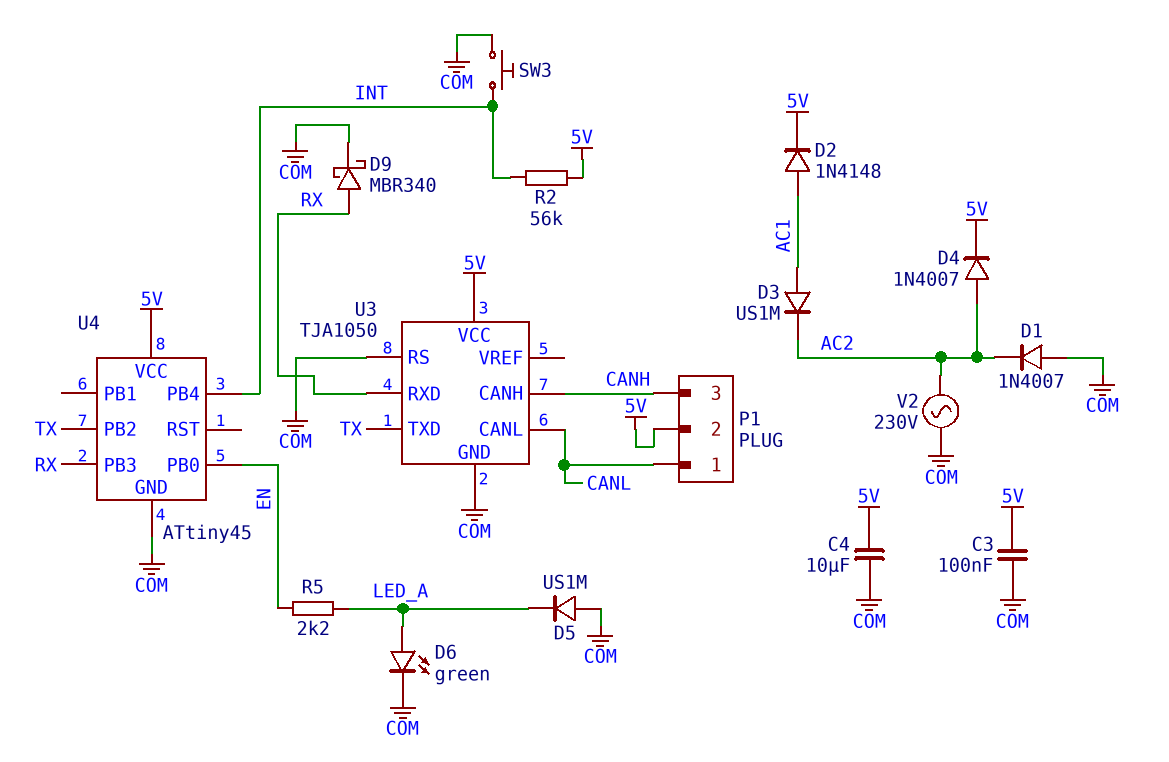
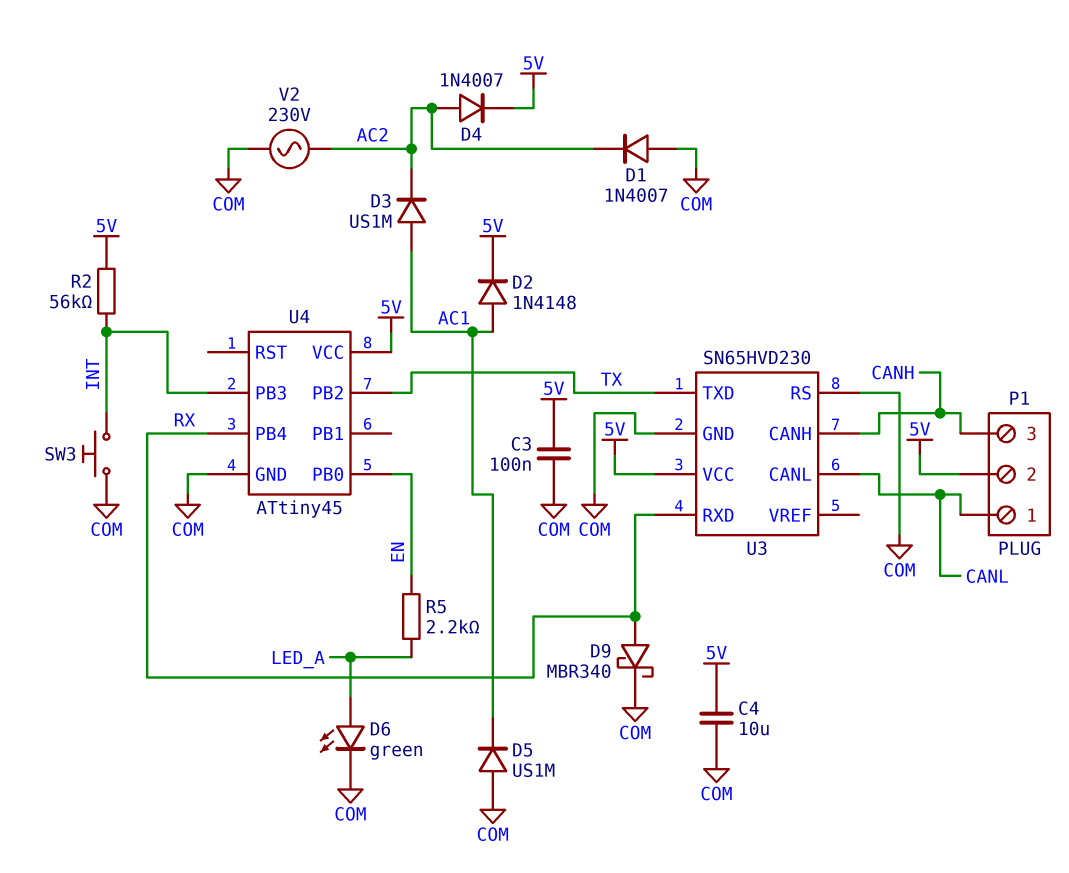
D5: diode US1M (A COM, K LED_A) -> diode US1M (A COM, K AC1)
U3: TJA1050 -> SN65HVD230
U4 pin PB3: RX -> INT
U4 pin PB4: INT -> RX

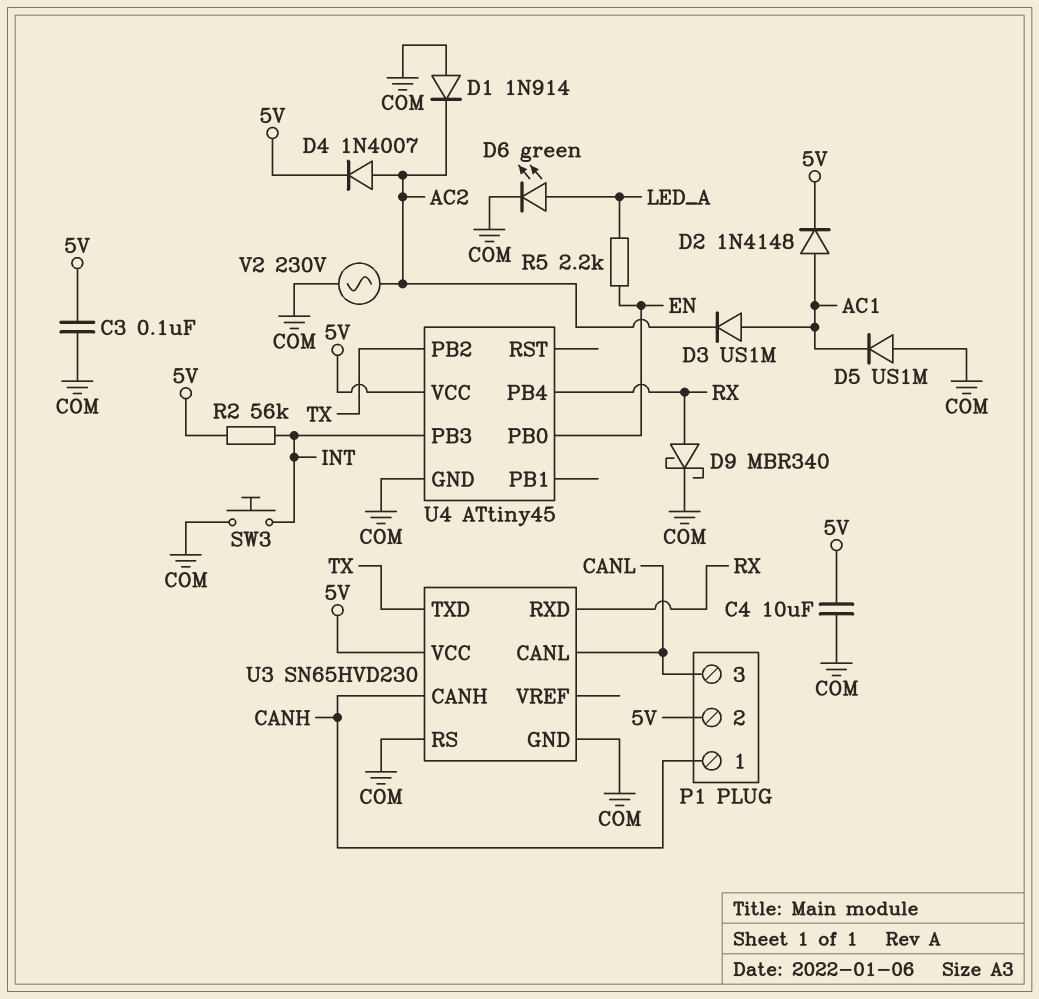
D1: diode 1N4007 (A COM, K AC2) -> diode 1N914 (A COM, K AC2)
P1 pin 1: CANL -> CANH
P1 pin 3: CANH -> CANL

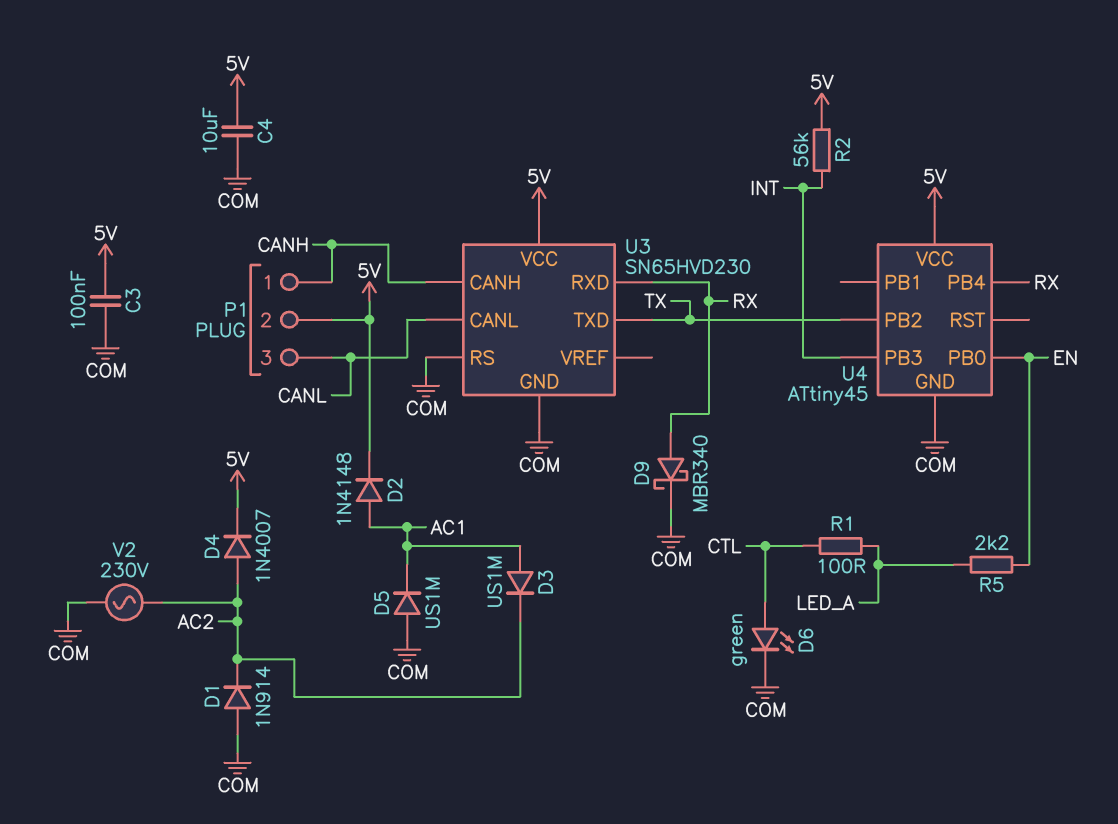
D6: LED green (A LED_A, K COM) -> LED green (A CTL, K COM)
R1: none -> 100 (CTL, LED_A)
SW3: button (COM, INT) -> none

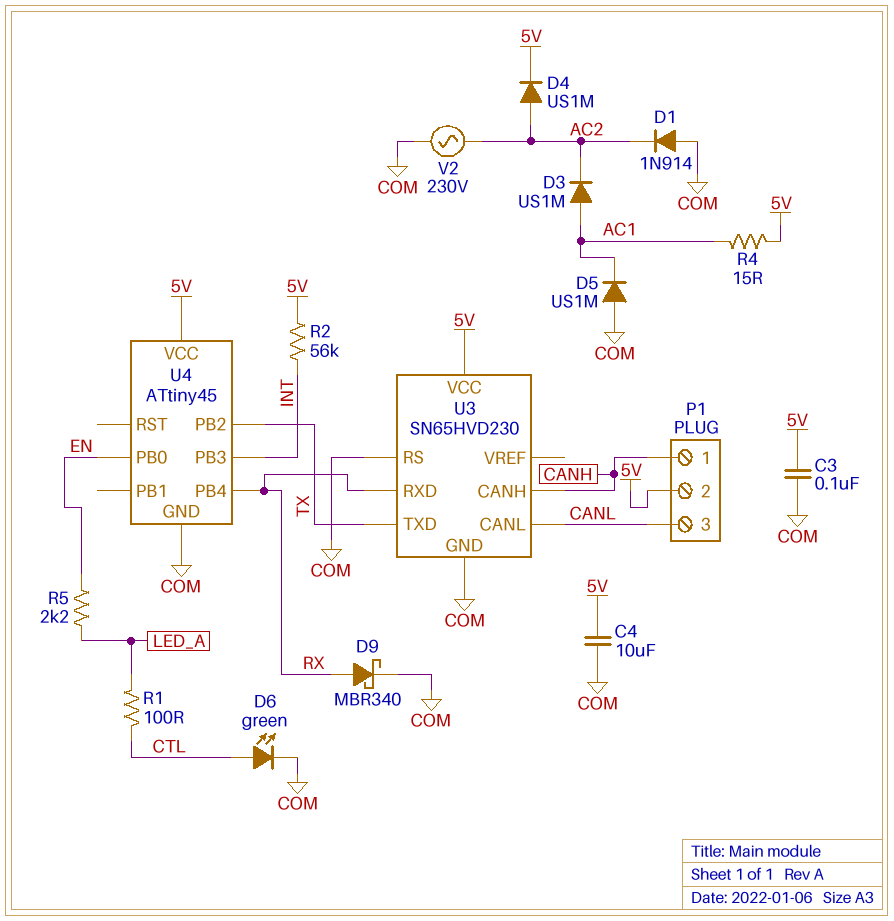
D2: diode 1N4148 (A AC1, K 5V) -> none
D4: diode 1N4007 (A AC2, K 5V) -> diode US1M (A AC2, K 5V)
R4: none -> 15 (5V, AC1)

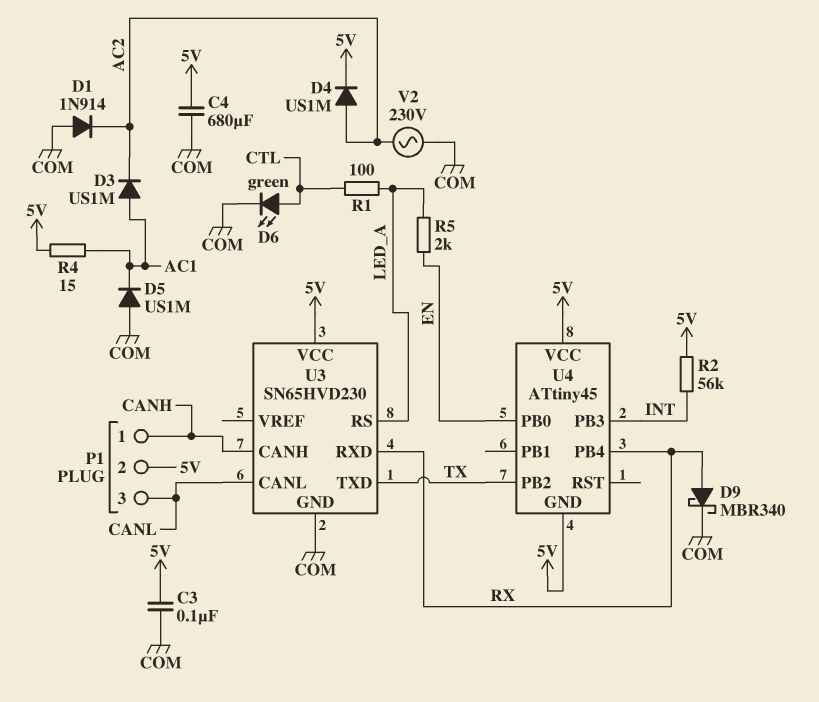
C4: 10uF (5V, COM) -> 680uF (5V, COM)
R5: 2.2k (EN, LED_A) -> 2k (EN, LED_A)
U3 pin RS: COM -> LED_A
U4 pin GND: COM -> 5V

